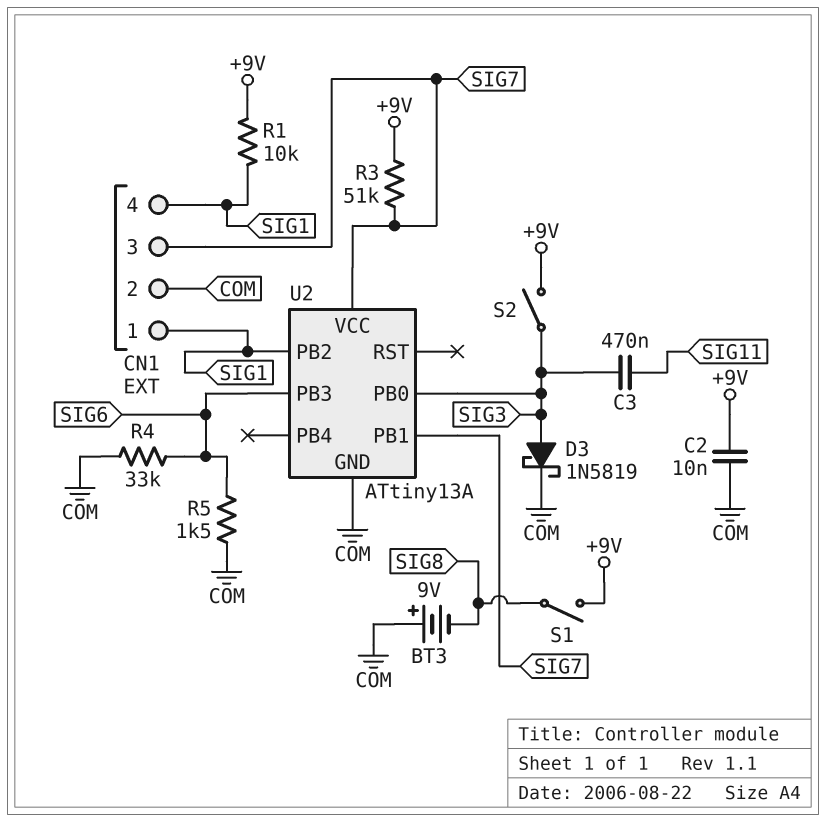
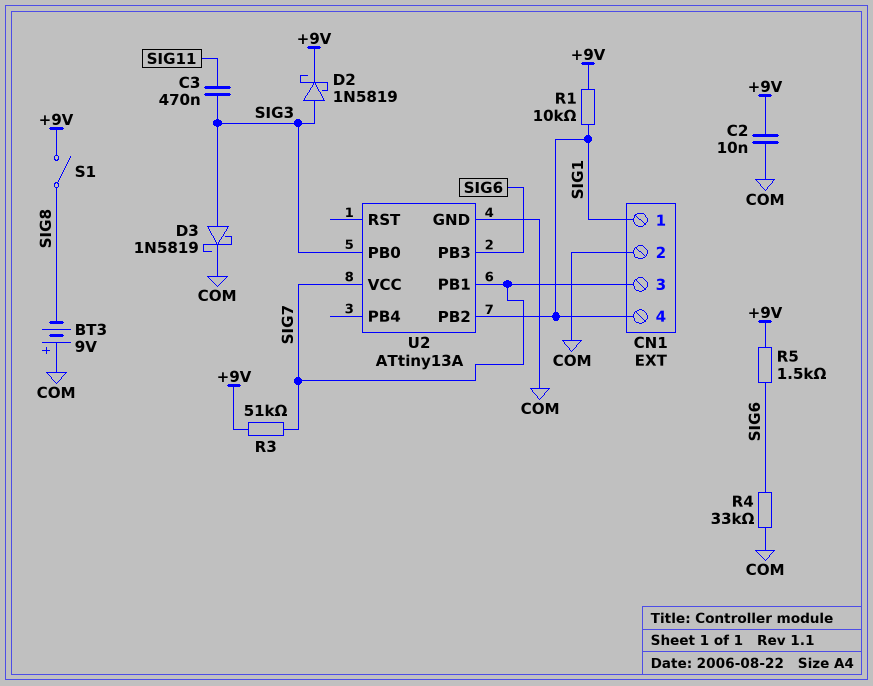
D2: none -> schottky 1N5819 (A SIG3, K +9V)
R5: 1.5k (COM, SIG6) -> 1.5k (+9V, SIG6)
S2: switch (+9V, SIG3) -> none

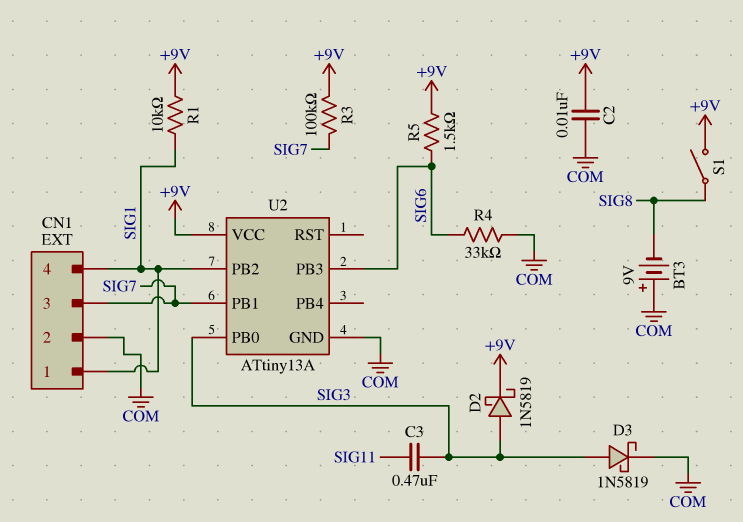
R3: 51k (+9V, SIG7) -> 100k (+9V, SIG7)
U2 pin VCC: SIG7 -> +9V

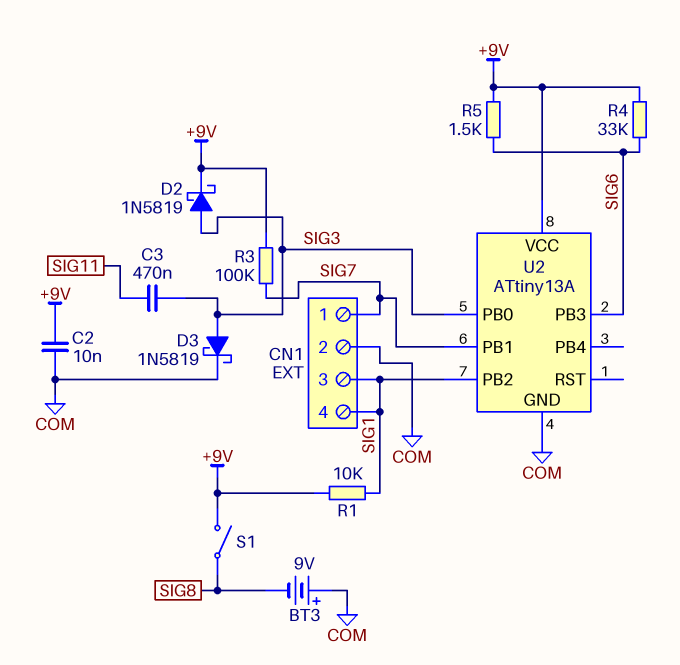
CN1 pin 1: SIG1 -> SIG7
CN1 pin 3: SIG7 -> SIG1
R4: 33k (COM, SIG6) -> 33k (+9V, SIG6)

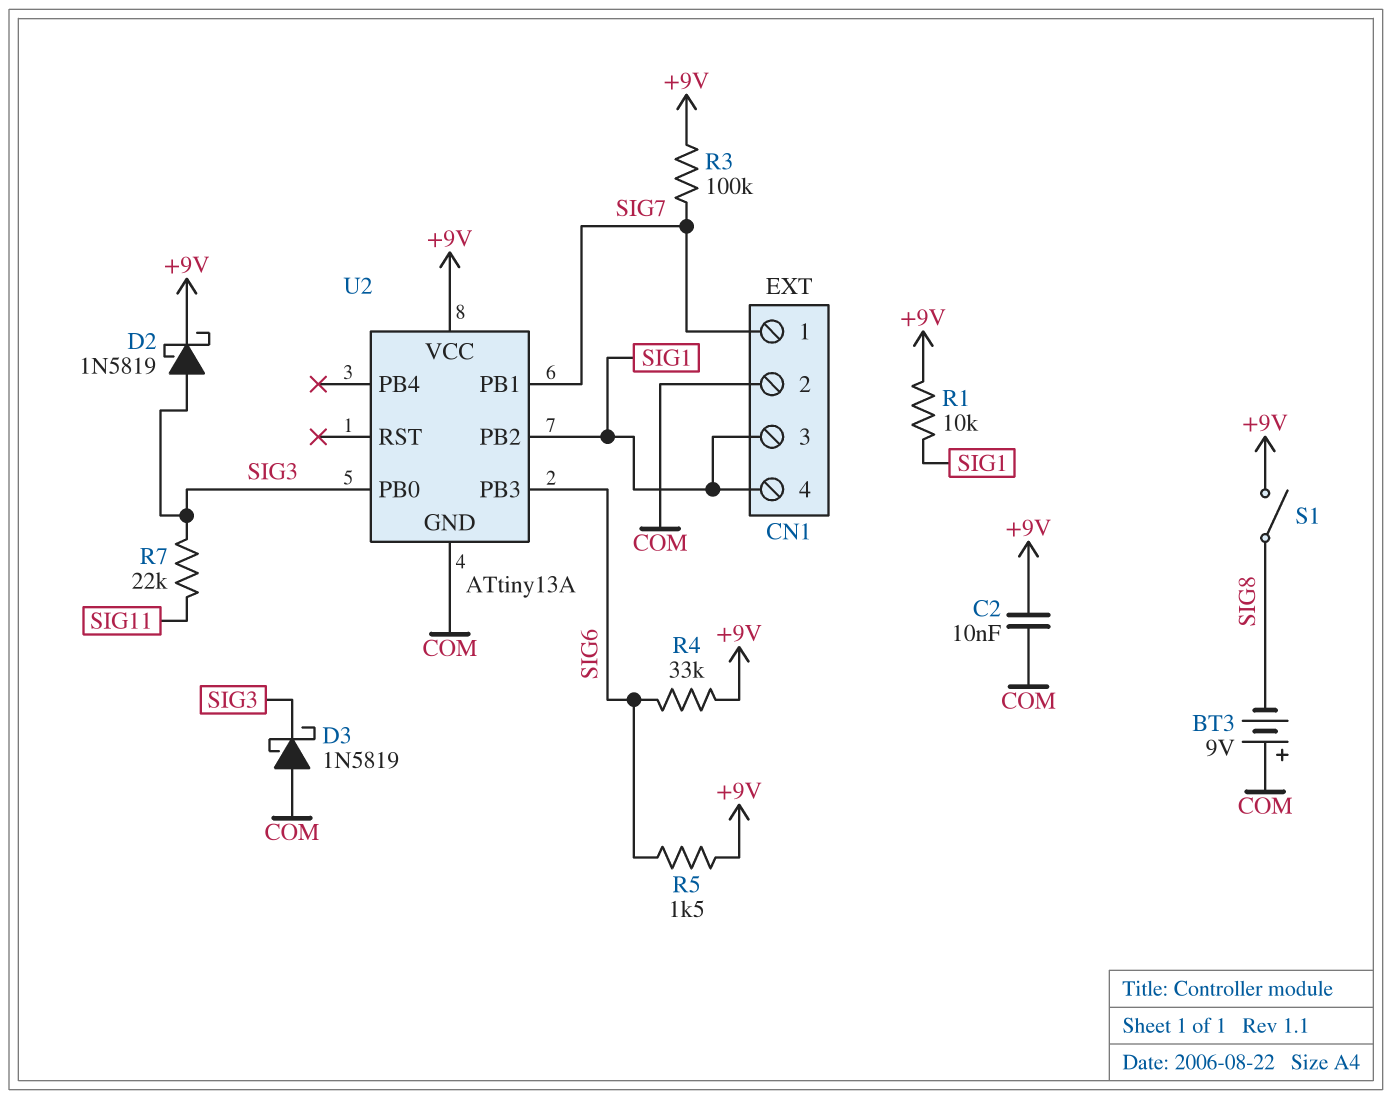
C3: 470nF (SIG3, SIG11) -> none
D3: schottky 1N5819 (A SIG3, K COM) -> schottky 1N5819 (A COM, K SIG3)
R7: none -> 22k (SIG3, SIG11)

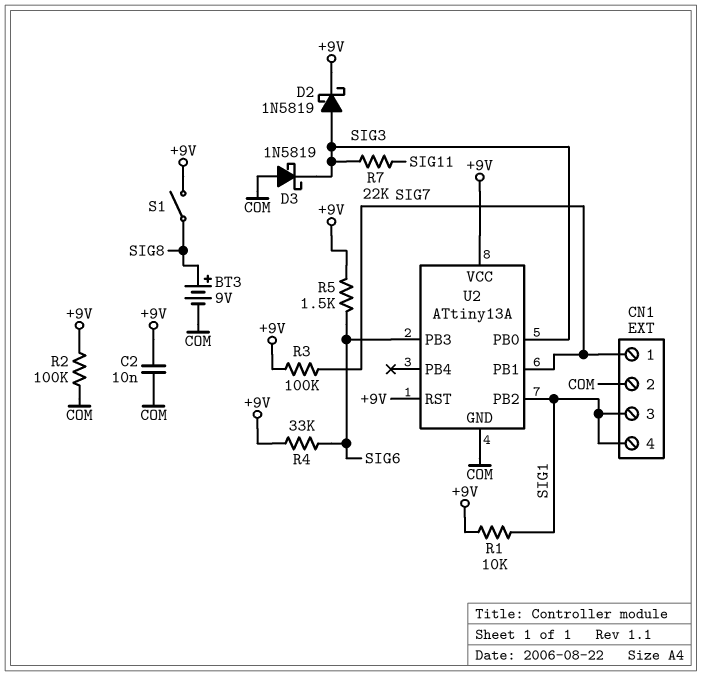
BT3: 9V (plus COM, minus SIG8) -> 9V (plus SIG8, minus COM)
R2: none -> 100k (+9V, COM)
U2 pin RST: none -> +9V

